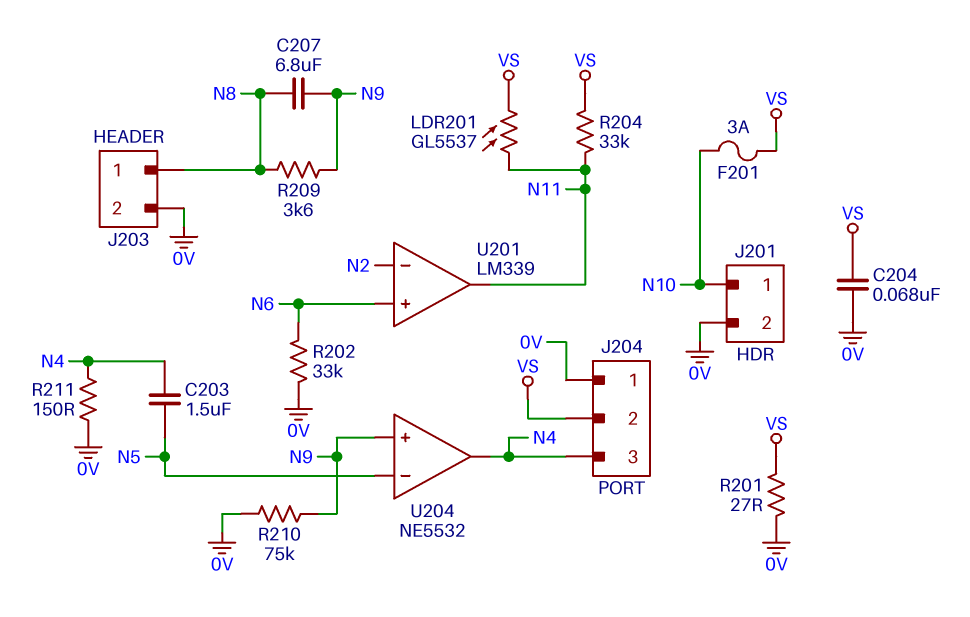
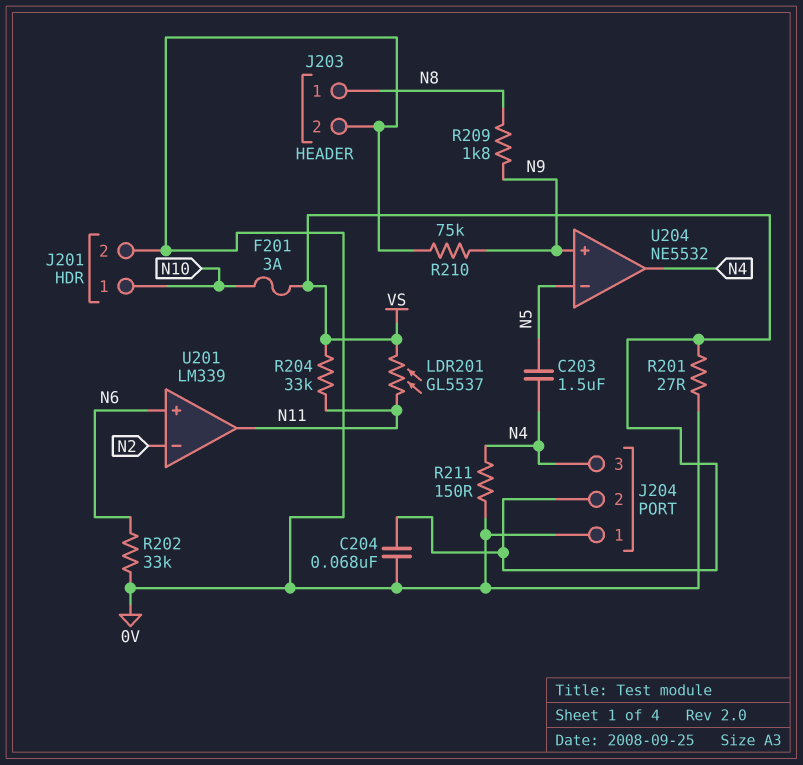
C207: 6.8uF (N8, N9) -> none
R209: 3.6k (N8, N9) -> 1.8k (N8, N9)

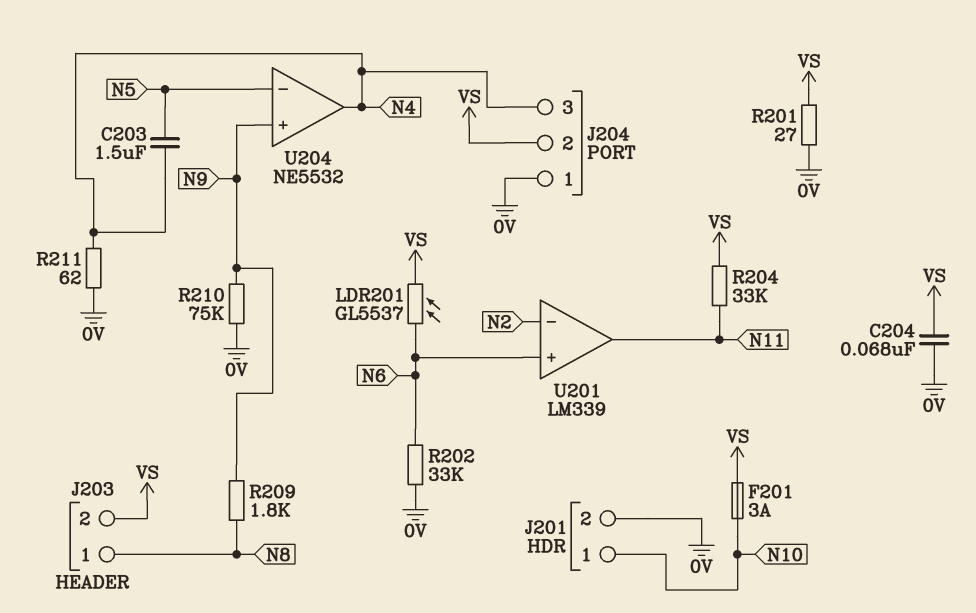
J203 pin 2: 0V -> VS
LDR201: GL5537 (N11, VS) -> GL5537 (N6, VS)
R211: 150 (0V, N4) -> 62 (0V, N4)

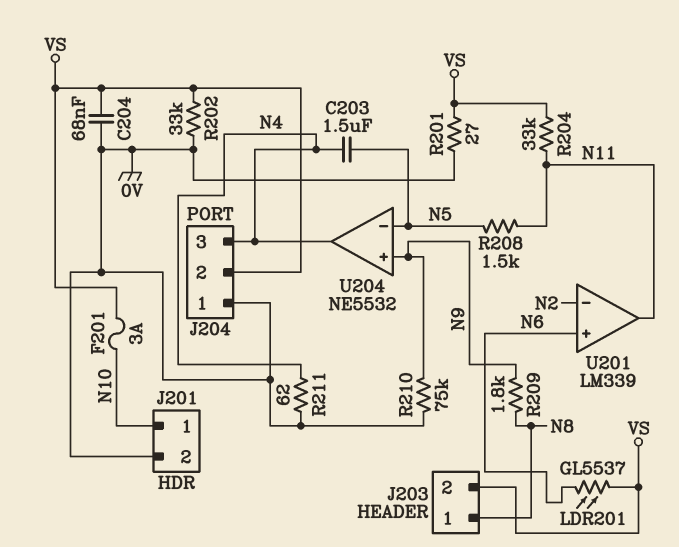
R202: 33k (0V, N6) -> 33k (0V, VS)
R208: none -> 1.5k (N5, N11)

